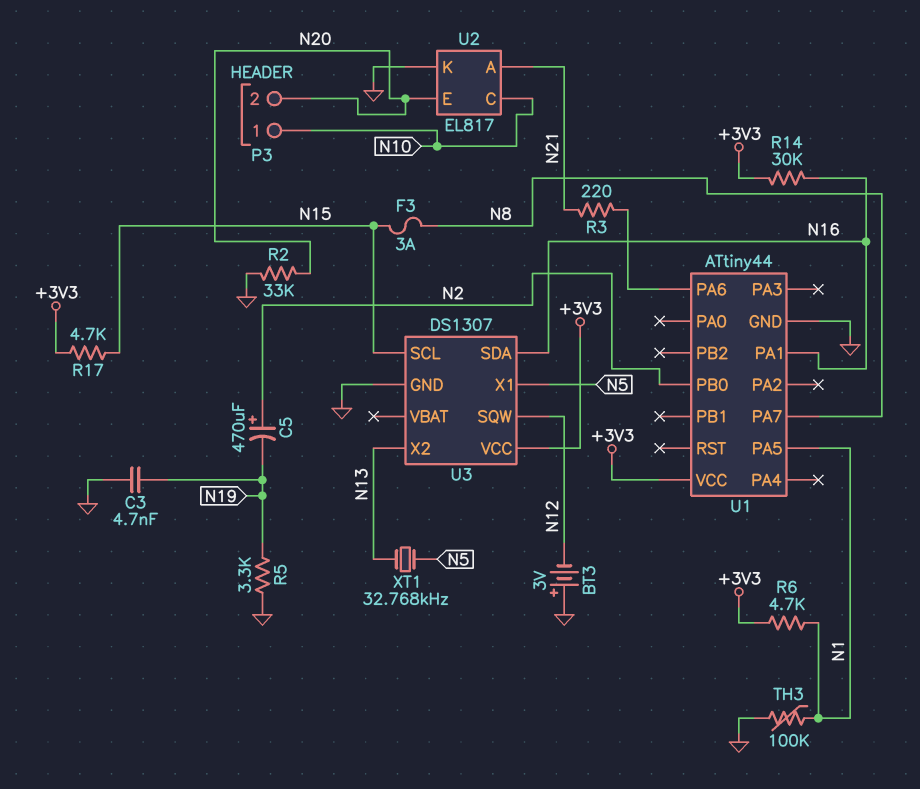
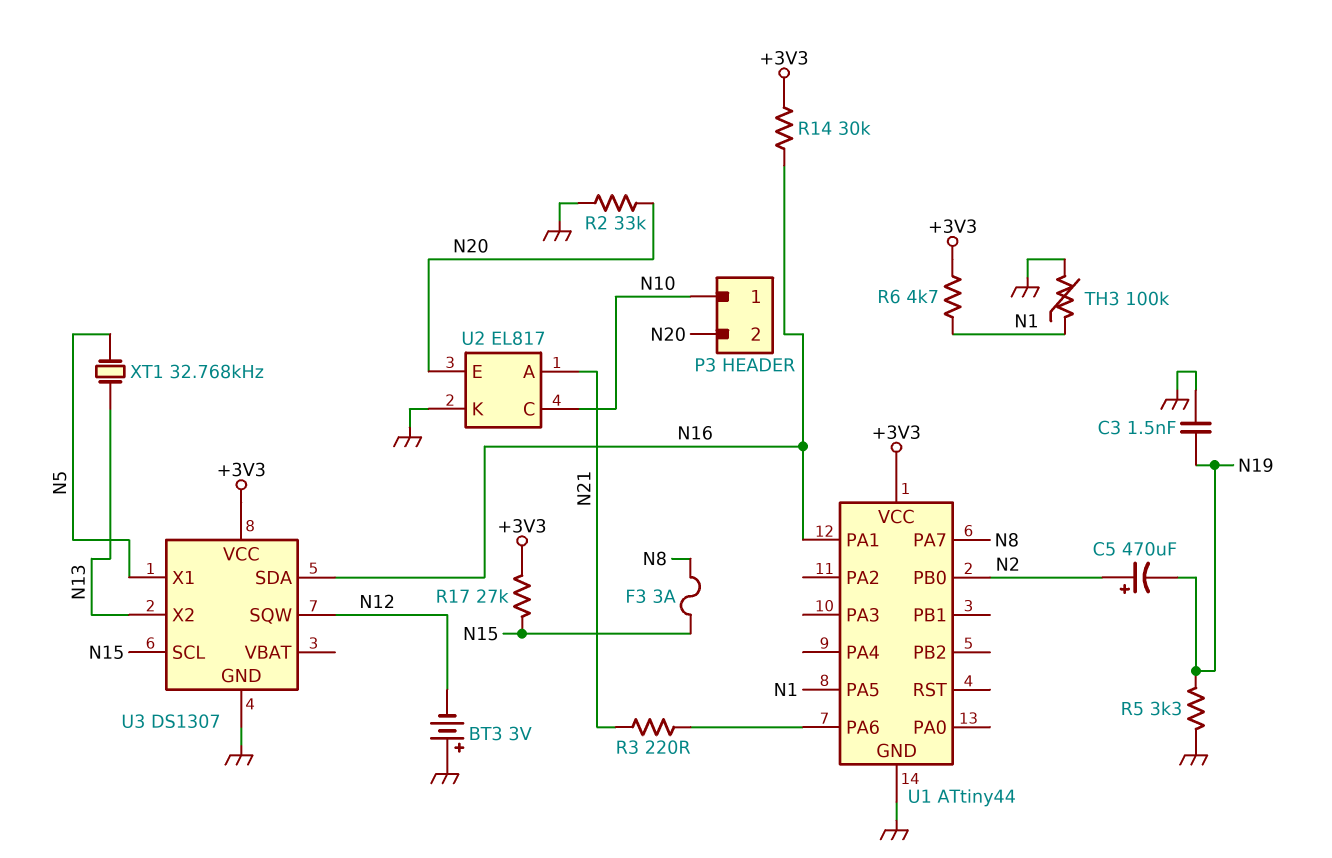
C3: 4.7nF (GND, N19) -> 1.5nF (GND, N19)
R17: 4.7k (+3V3, N15) -> 27k (+3V3, N15)

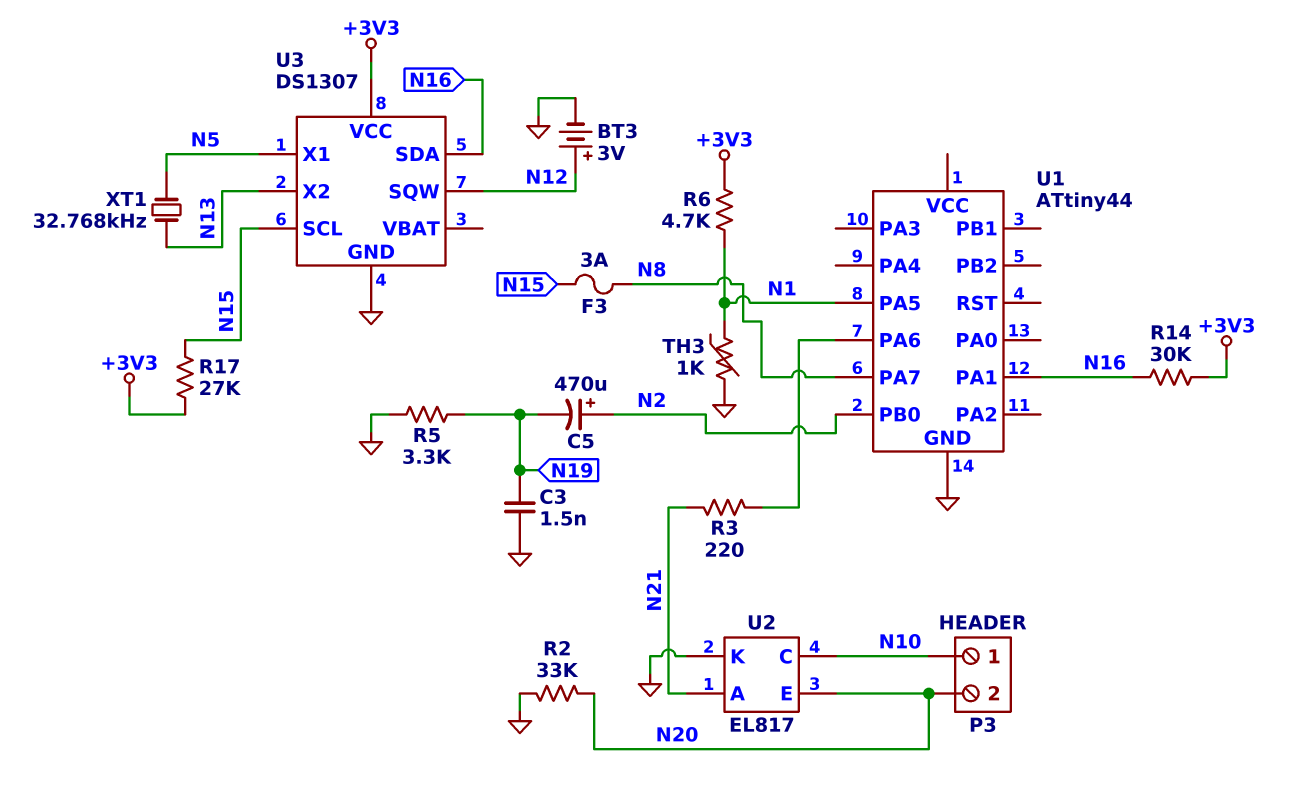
BT3: 3V (plus GND, minus N12) -> 3V (plus N12, minus GND)
TH3: 100k (GND, N1) -> 1k (GND, N1)
U1 pin VCC: +3V3 -> none

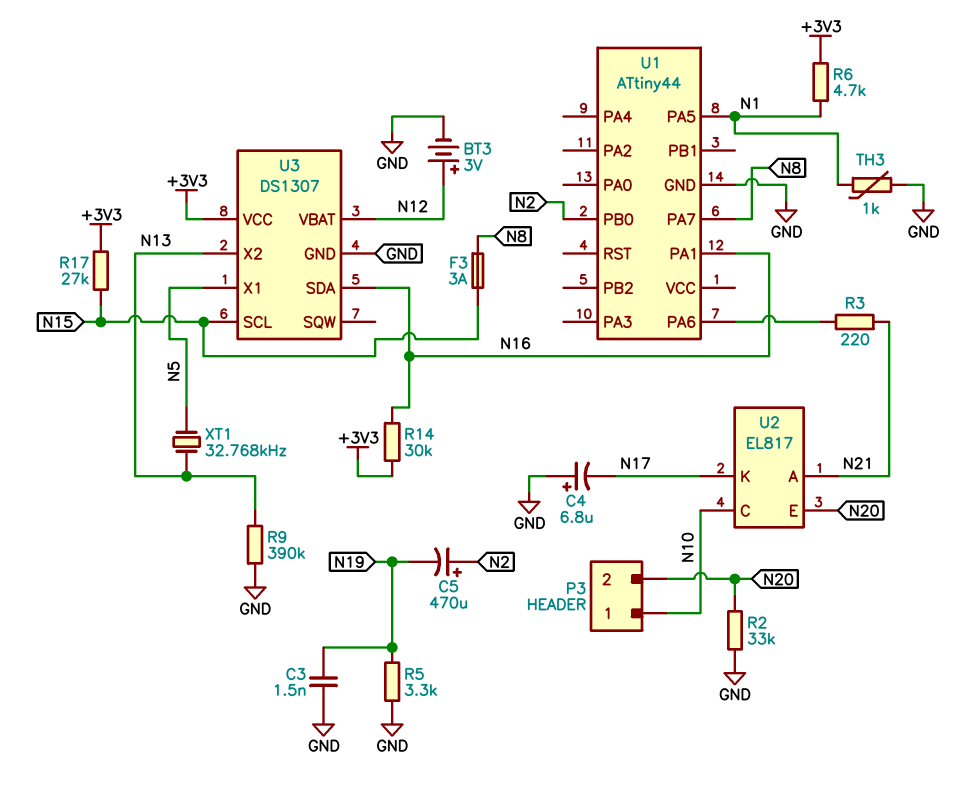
C4: none -> 6.8uF (plus GND, minus N17)
R9: none -> 390k (GND, N13)
U2 pin K: GND -> N17
U3 pin SQW: N12 -> none
U3 pin VBAT: none -> N12

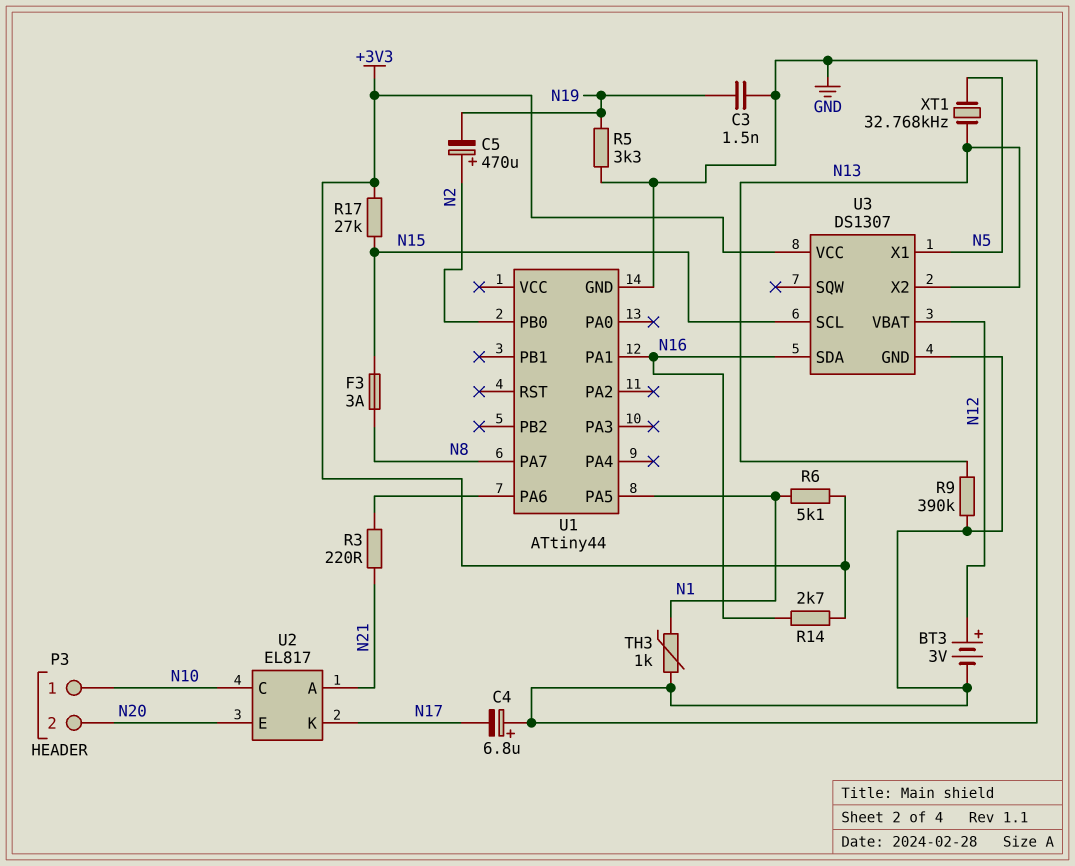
R2: 33k (GND, N20) -> none
R6: 4.7k (+3V3, N1) -> 5.1k (+3V3, N1)
R14: 30k (+3V3, N16) -> 2.7k (+3V3, N16)

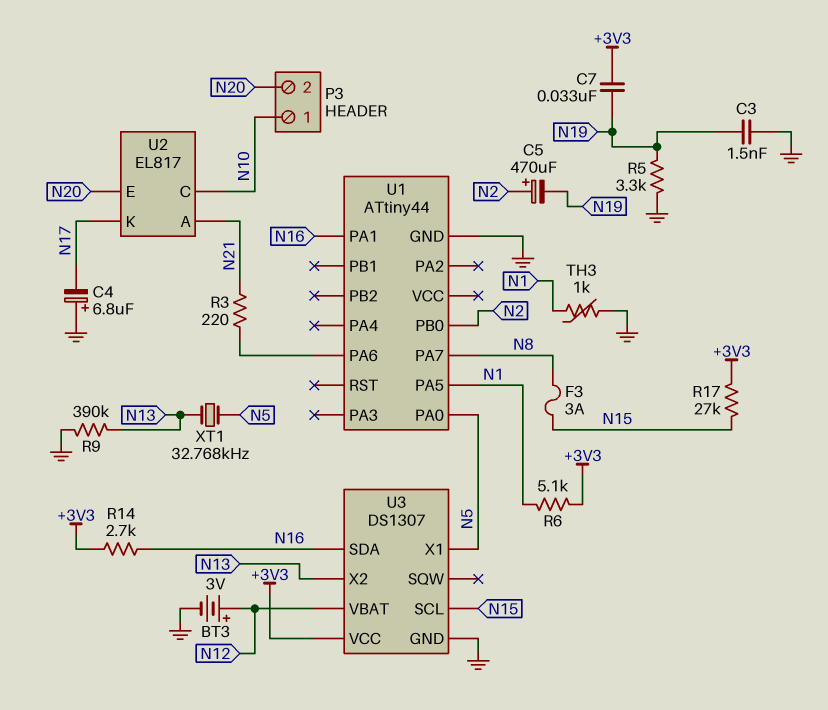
C7: none -> 33nF (+3V3, N19)
U1 pin PA0: none -> N5

